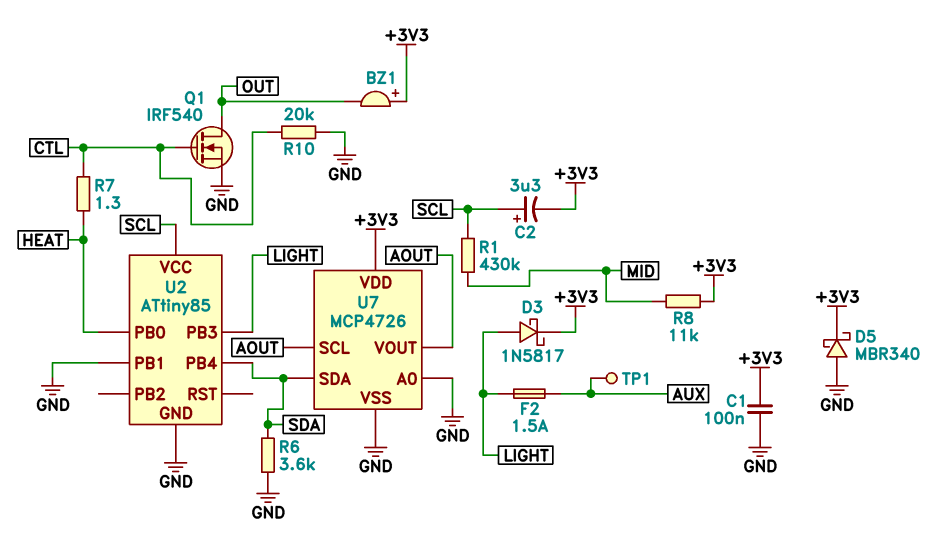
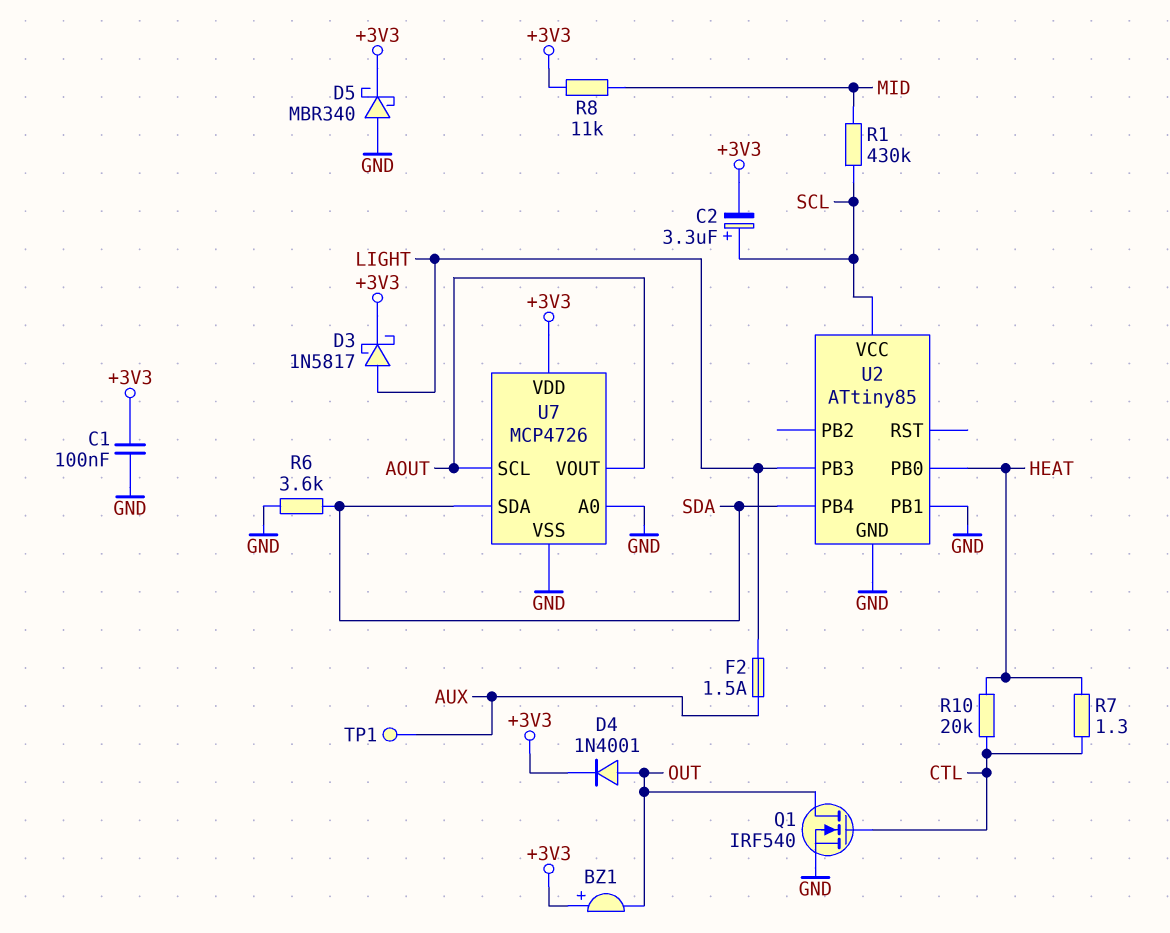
D4: none -> diode 1N4001 (A OUT, K +3V3)
R10: 20k (CTL, GND) -> 20k (CTL, HEAT)

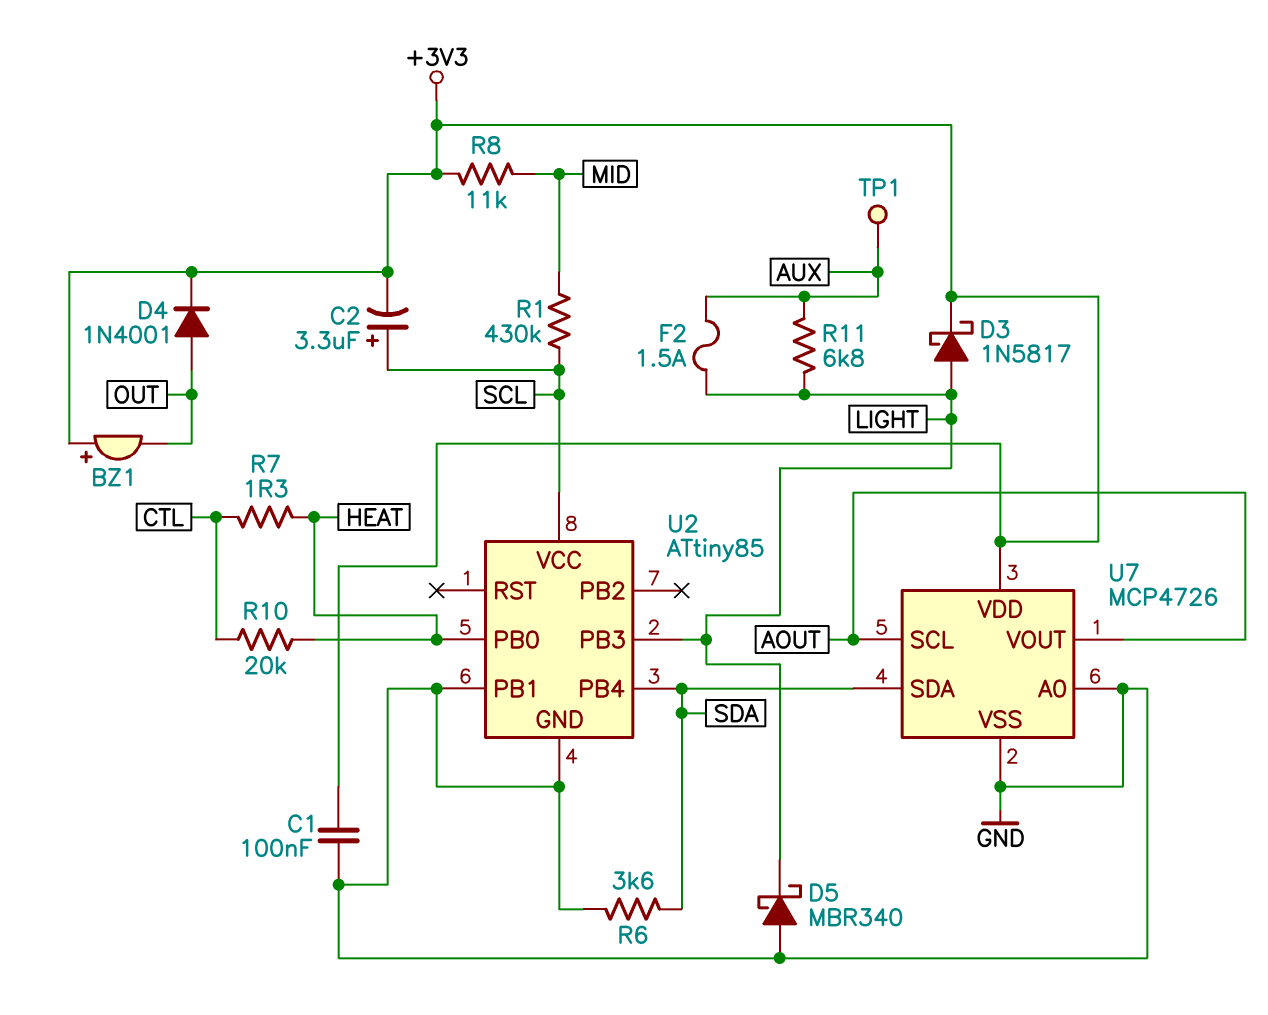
D5: schottky MBR340 (A GND, K +3V3) -> schottky MBR340 (A GND, K LIGHT)
Q1: NMOS IRF540 (G CTL, D OUT, S GND) -> none
R11: none -> 6.8k (AUX, LIGHT)

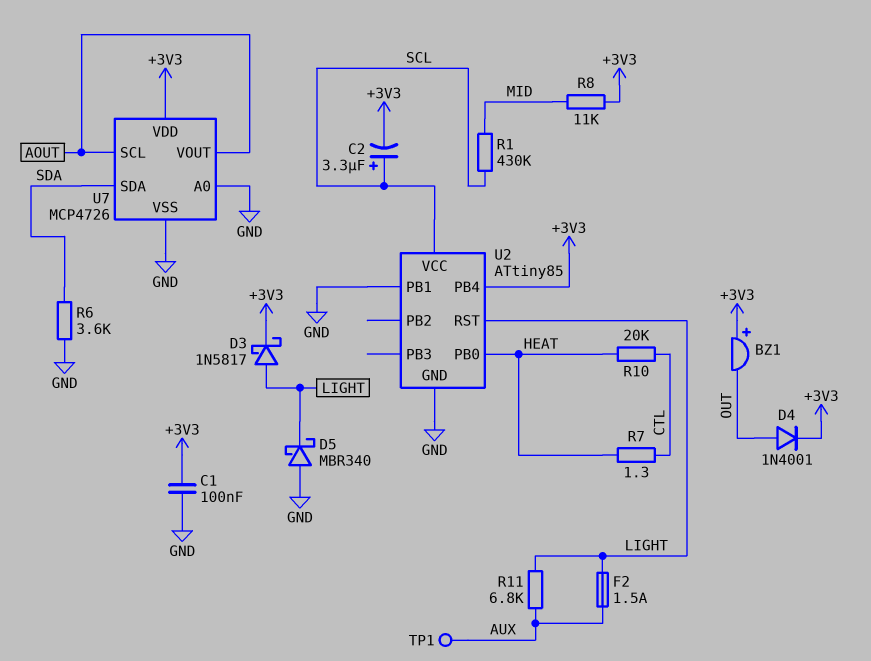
U2 pin PB3: LIGHT -> none
U2 pin PB4: SDA -> +3V3
U2 pin RST: none -> LIGHT

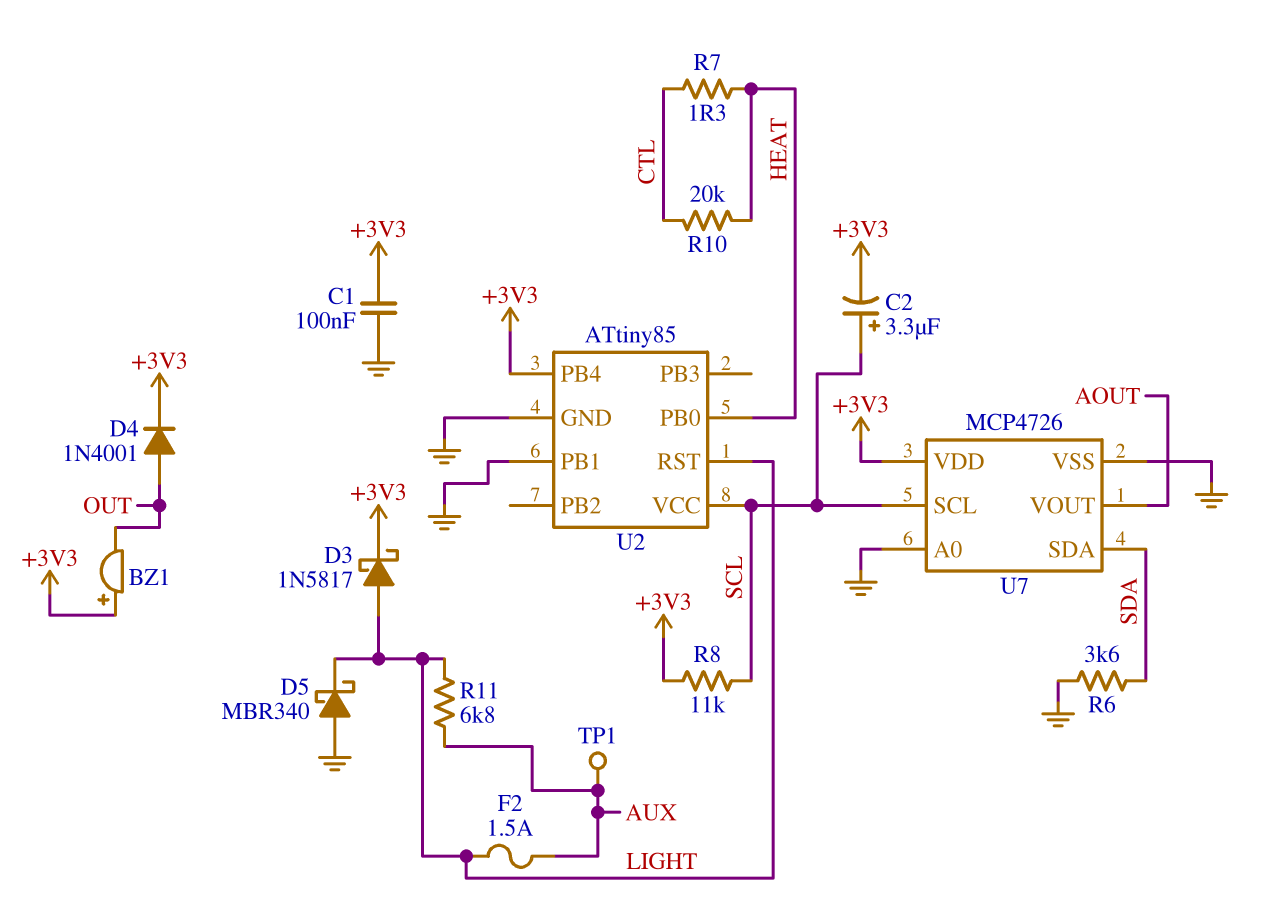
R1: 430k (MID, SCL) -> none
R8: 11k (+3V3, MID) -> 11k (+3V3, SCL)
U7 pin SCL: AOUT -> SCL

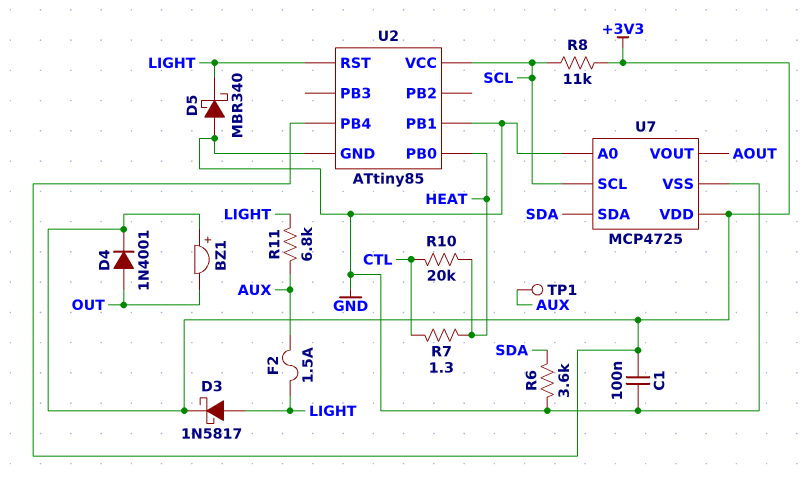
C2: 3.3uF (plus SCL, minus +3V3) -> none
U7: MCP4726 -> MCP4725

